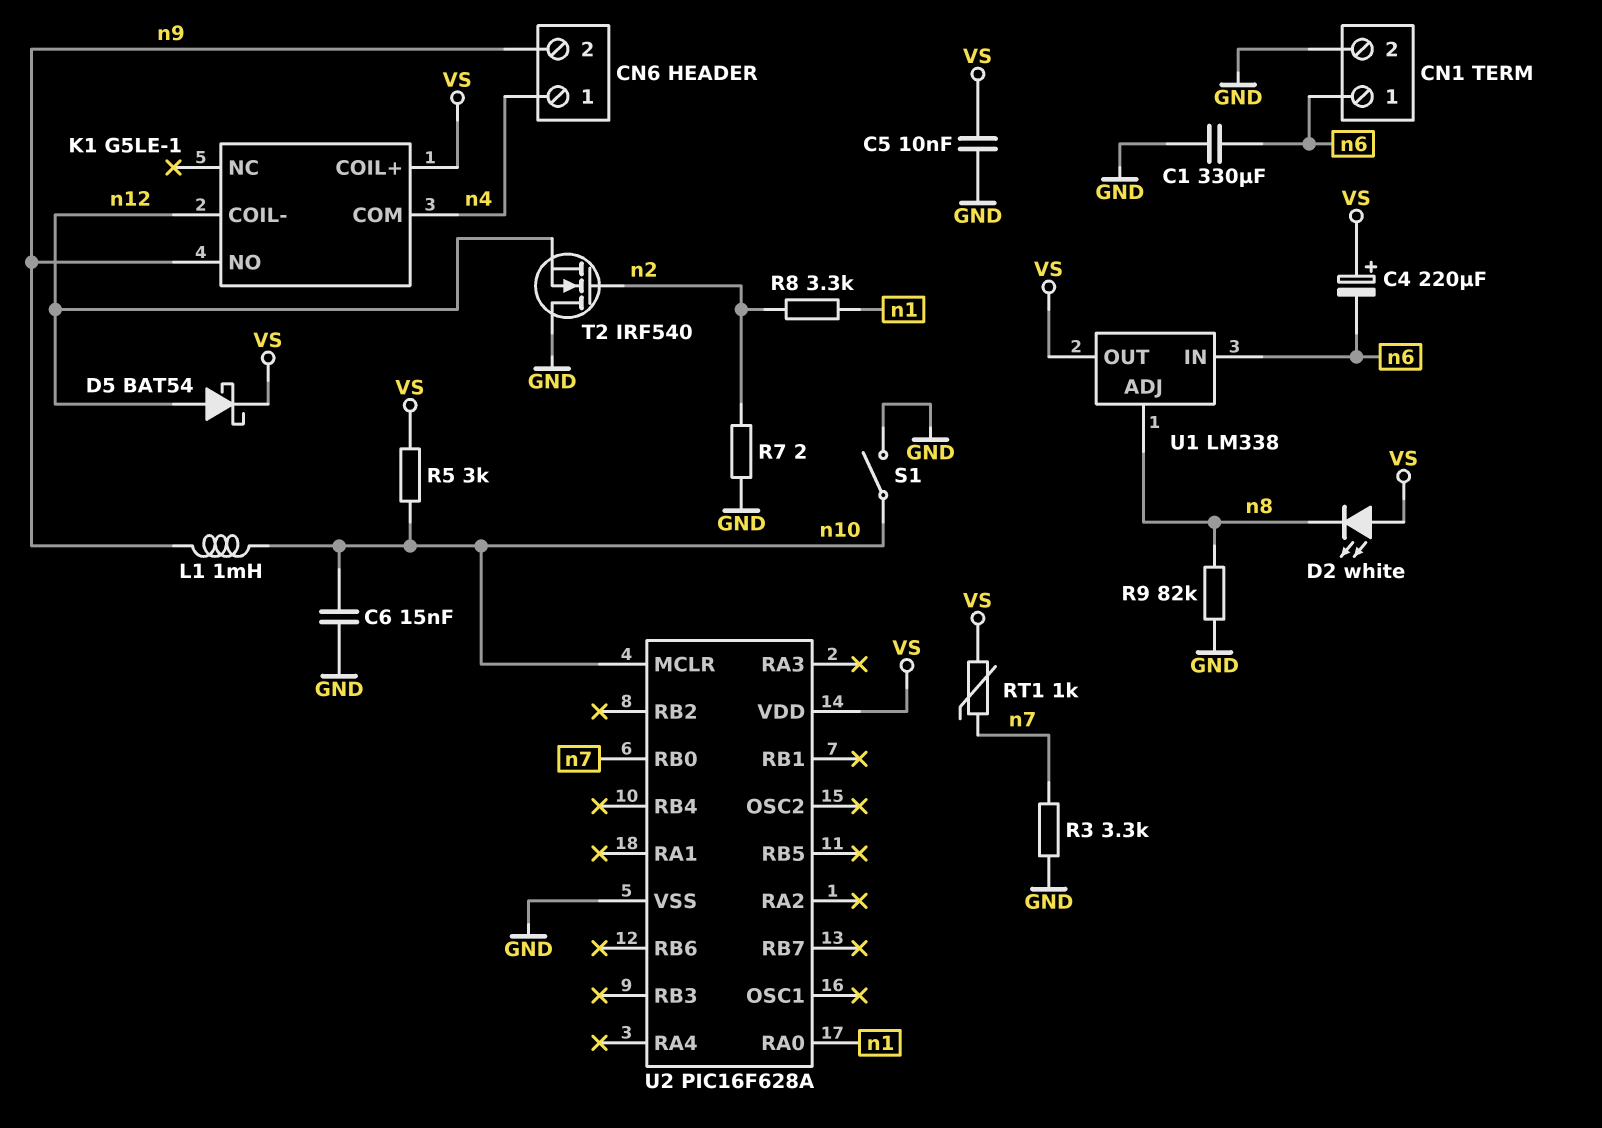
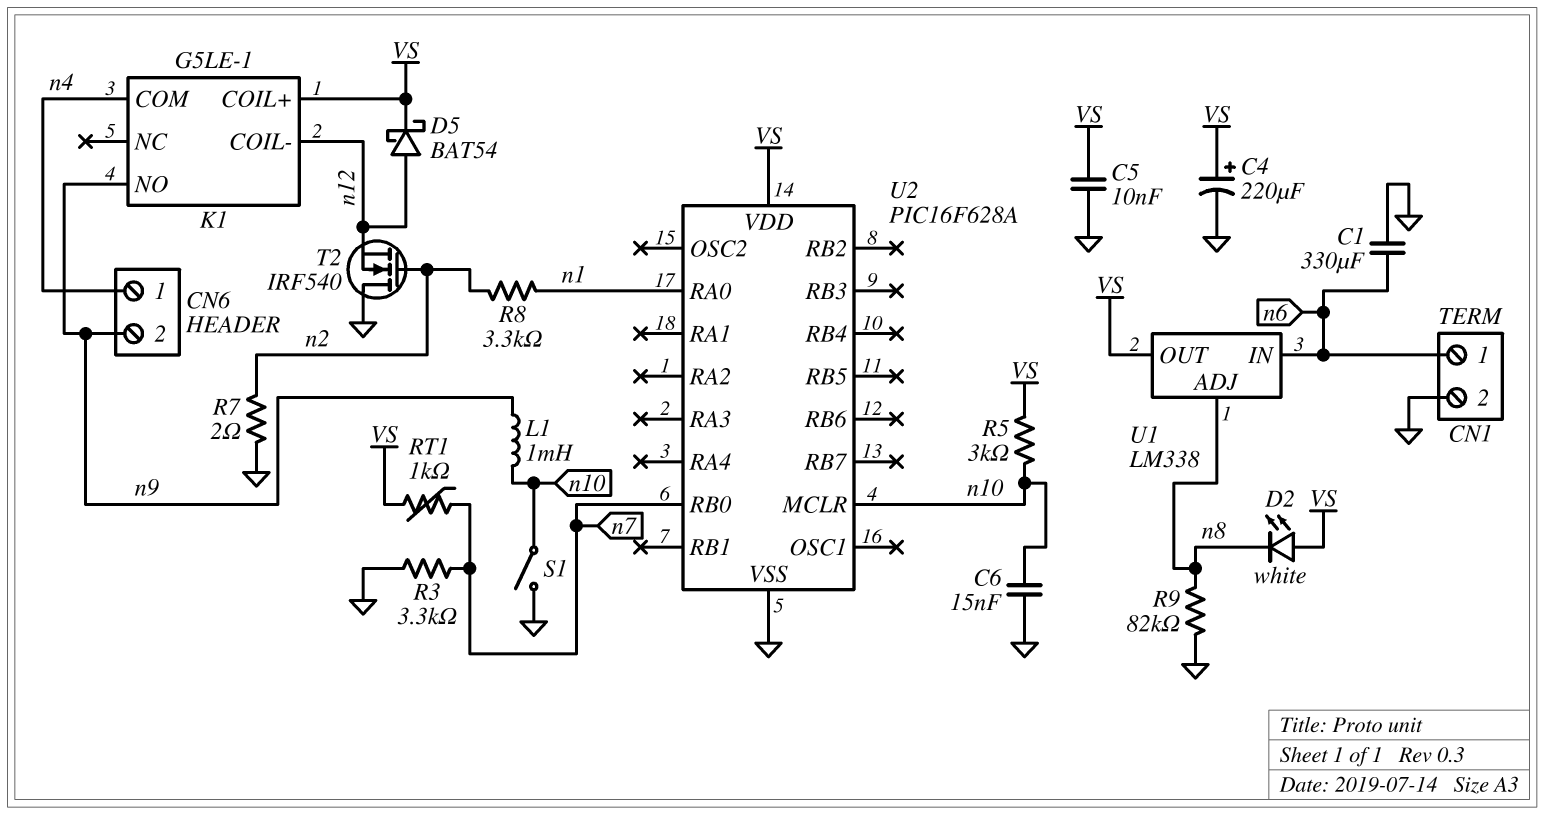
C4: 220uF (plus VS, minus n6) -> 220uF (plus VS, minus GND)

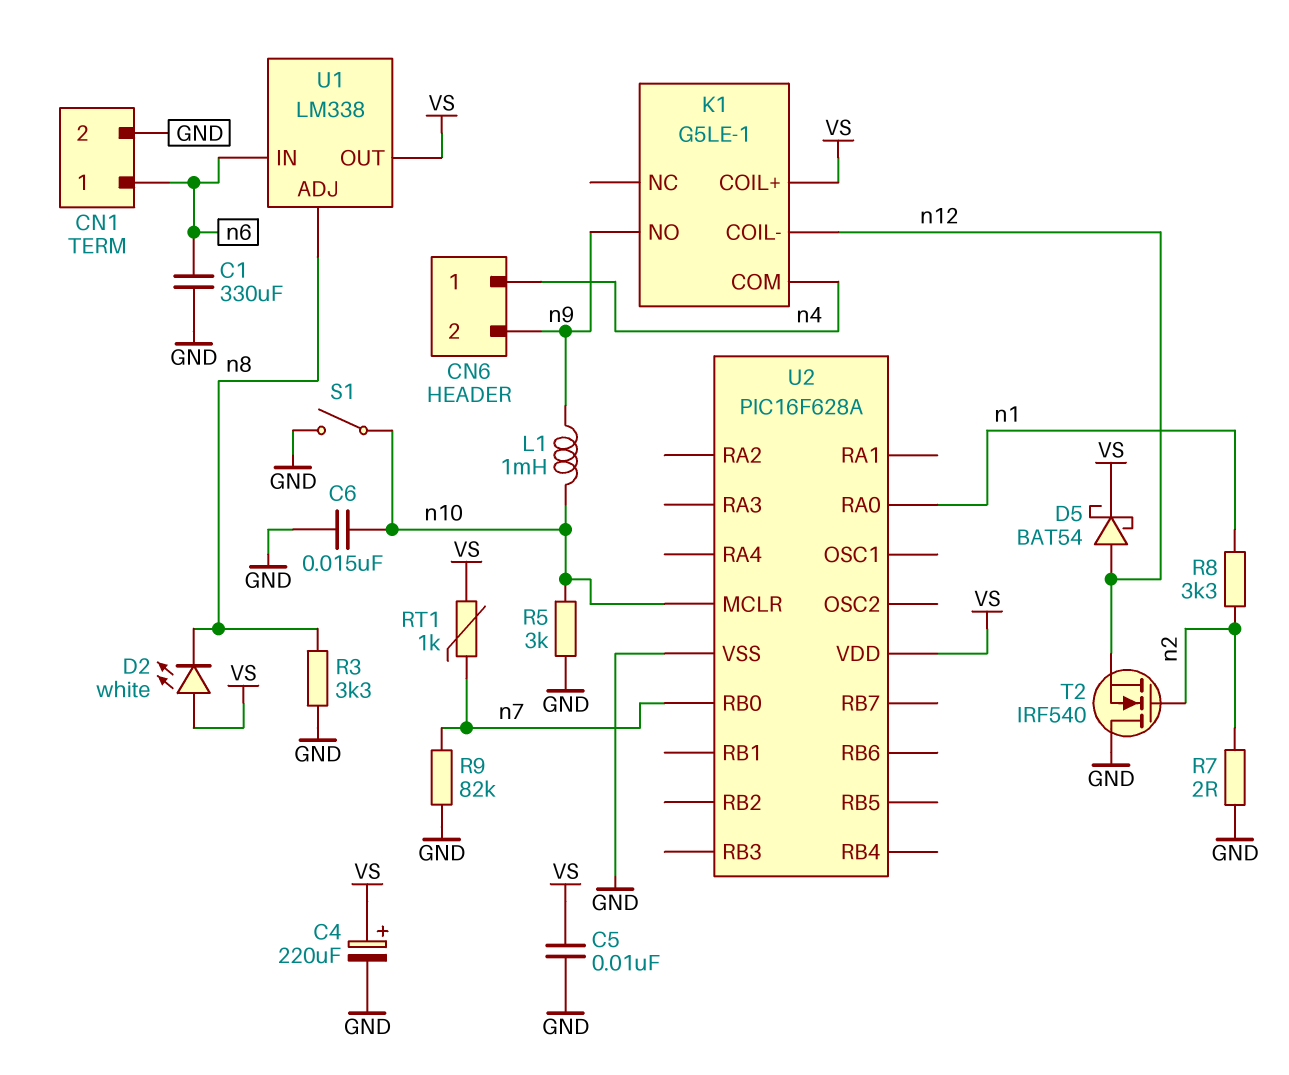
R3: 3.3k (GND, n7) -> 3.3k (GND, n8)
R5: 3k (VS, n10) -> 3k (GND, n10)
R9: 82k (GND, n8) -> 82k (GND, n7)

